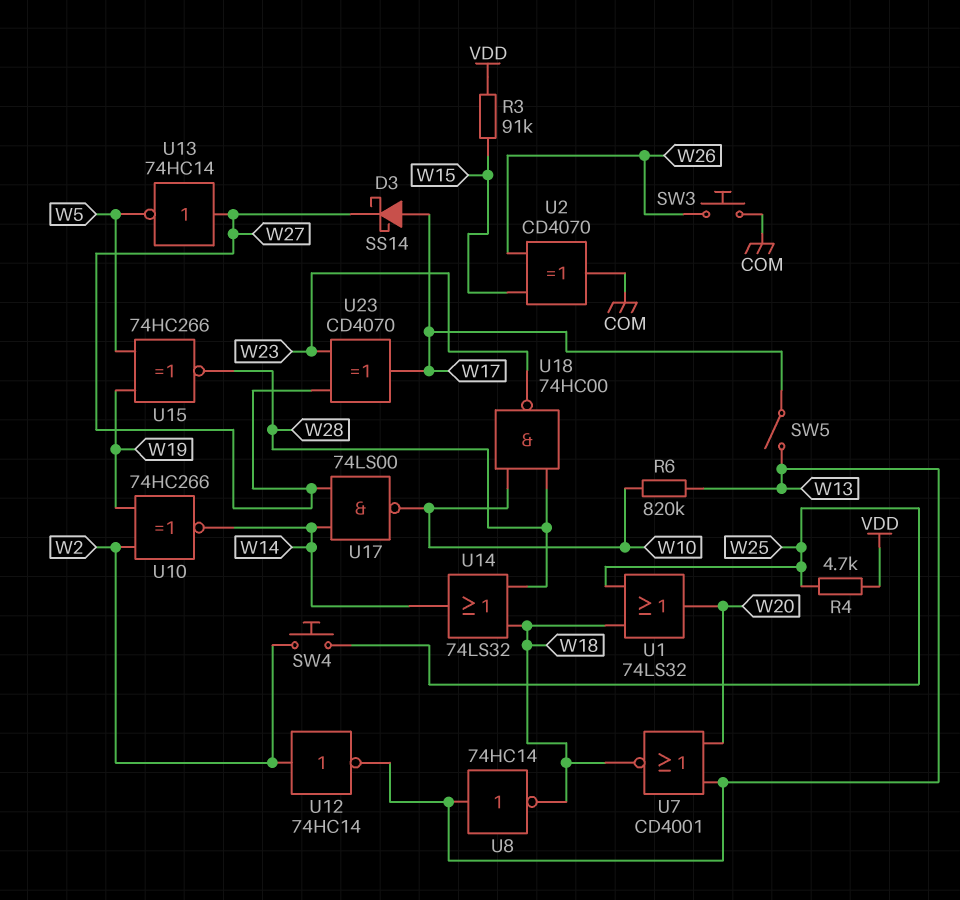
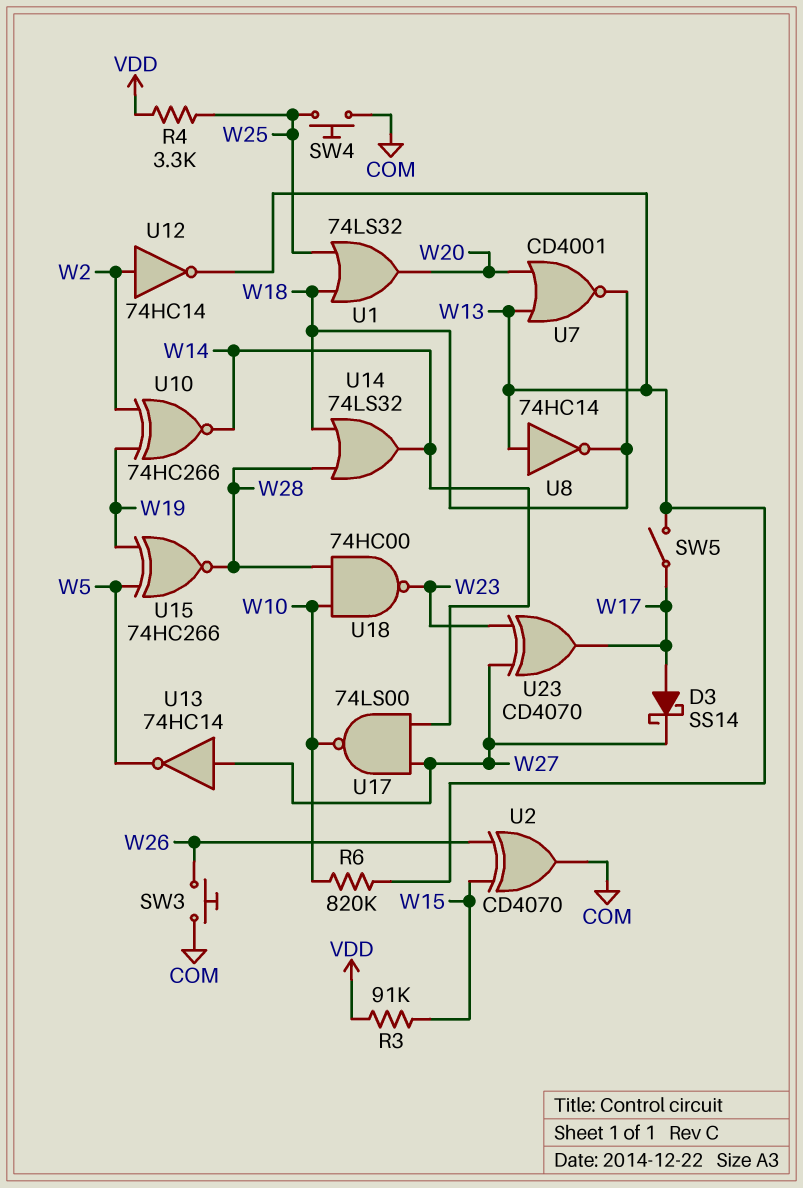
R4: 4.7k (VDD, W25) -> 3.3k (VDD, W25)
SW4: button (W2, W25) -> button (COM, W25)

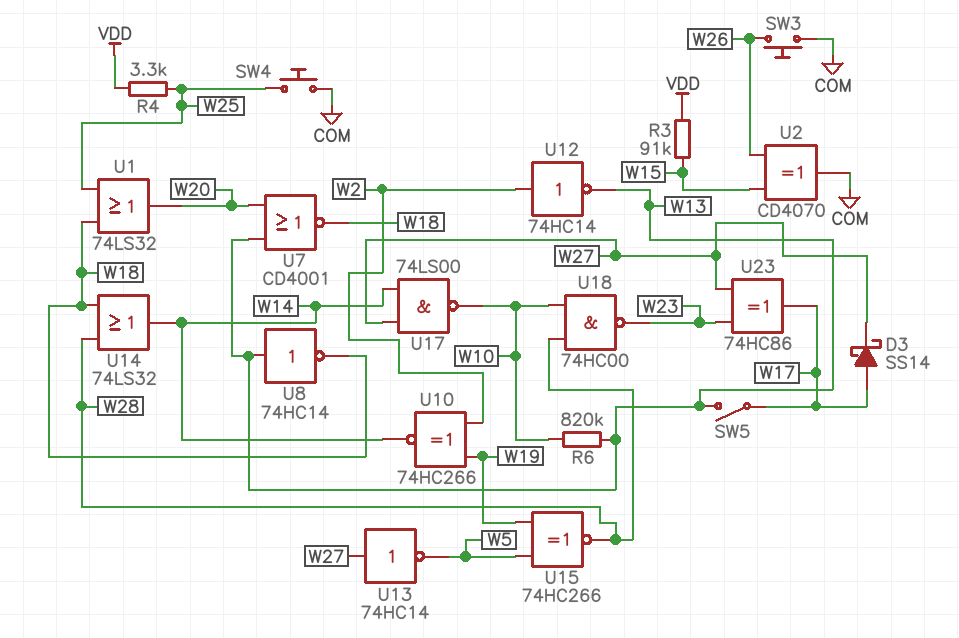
U23: XOR CD4070 (in W23, in W27, out W17) -> XOR 74HC86 (in W23, in W27, out W17)

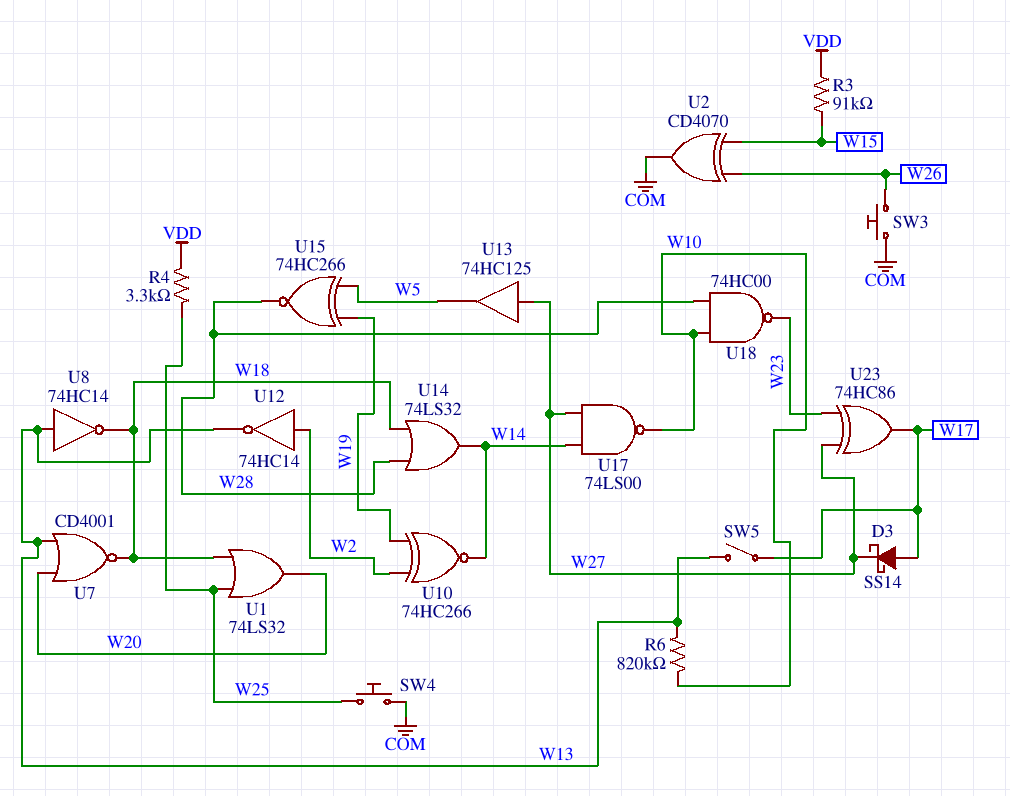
U13: NOT 74HC14 (in W27, out W5) -> buffer 74HC125 (in W27, out W5)

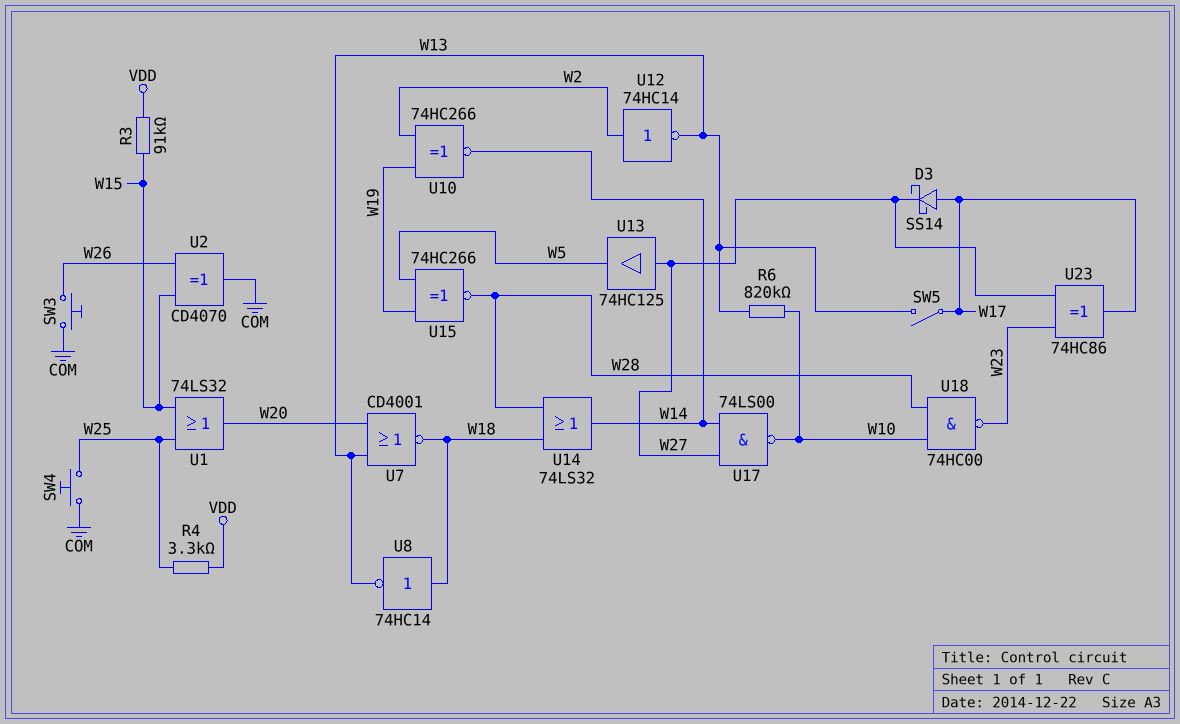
U1: OR 74LS32 (in W18, in W25, out W20) -> OR 74LS32 (in W15, in W25, out W20)
U8: NOT 74HC14 (in W13, out W18) -> NOT 74HC14 (in W18, out W13)

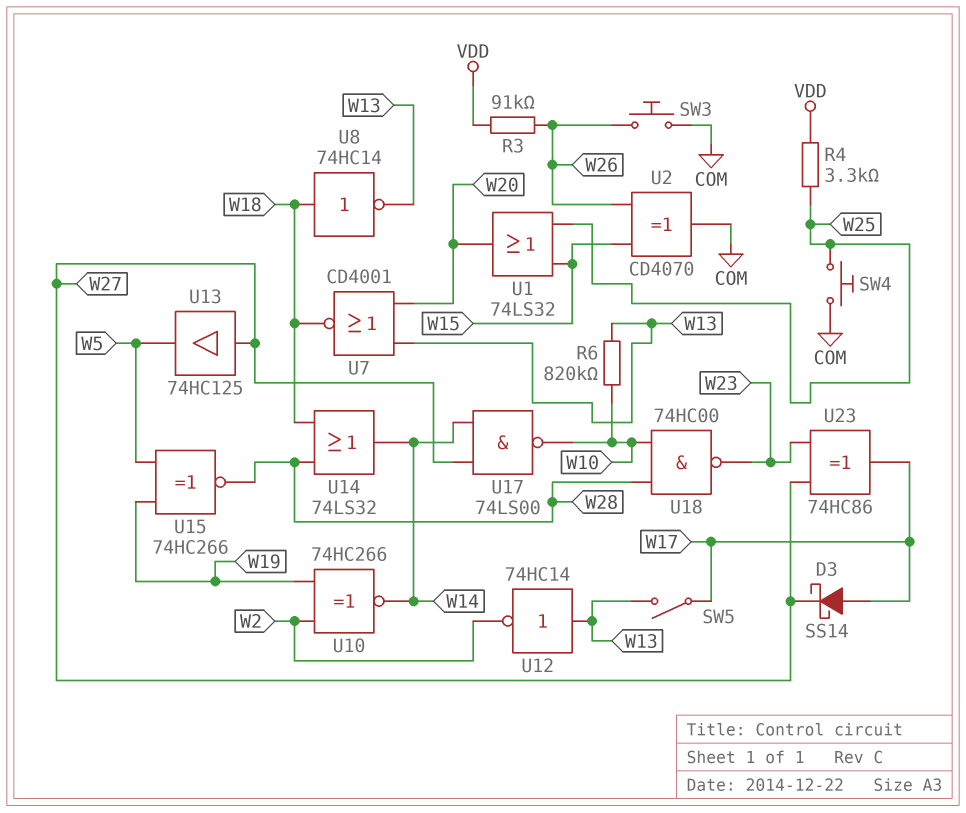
R3: 91k (VDD, W15) -> 91k (VDD, W26)
U12: NOT 74HC14 (in W2, out W13) -> NOT 74HC14 (in W13, out W2)

